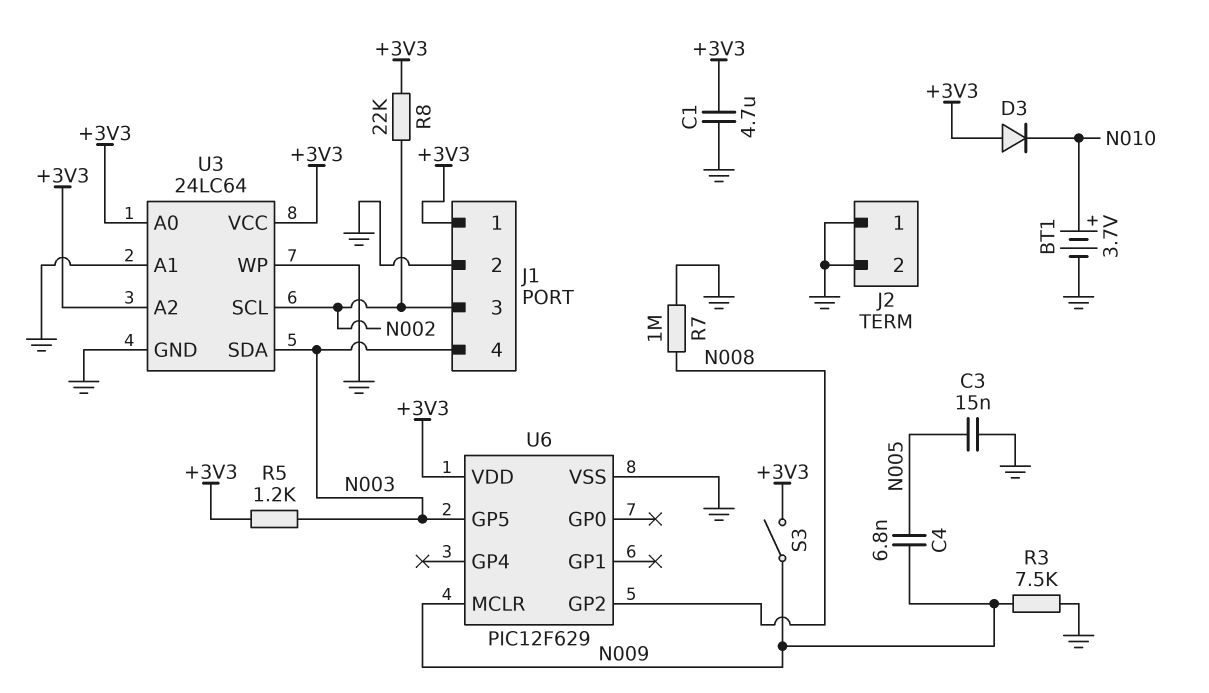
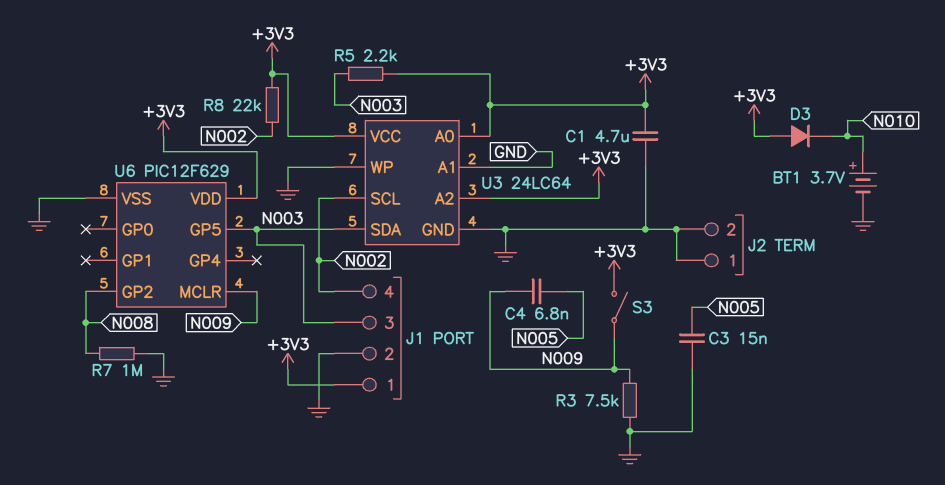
J1 pin 3: N002 -> N003
J1 pin 4: N003 -> N002
R5: 1.2k (+3V3, N003) -> 2.2k (+3V3, N003)

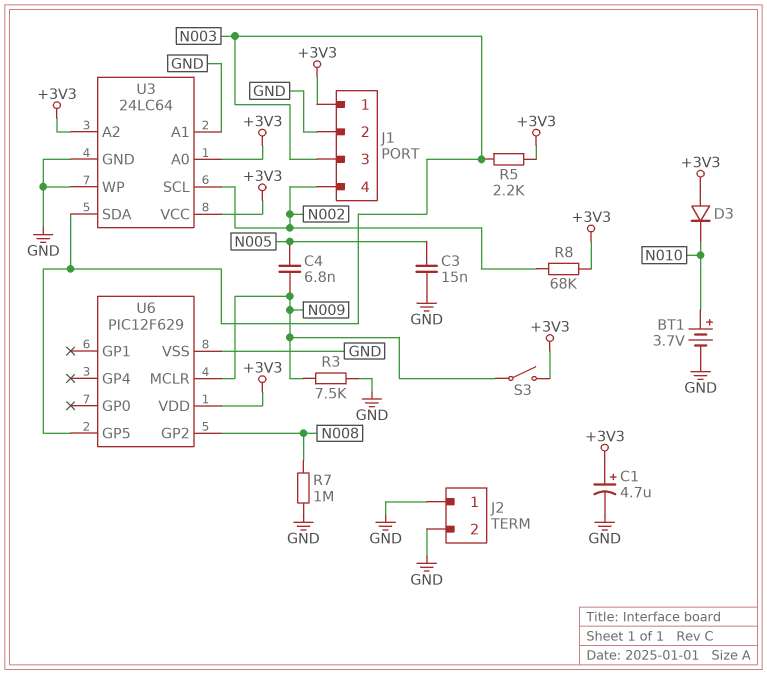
C1: 4.7uF (+3V3, GND) -> 4.7uF (plus +3V3, minus GND)
R8: 22k (+3V3, N002) -> 68k (+3V3, N002)

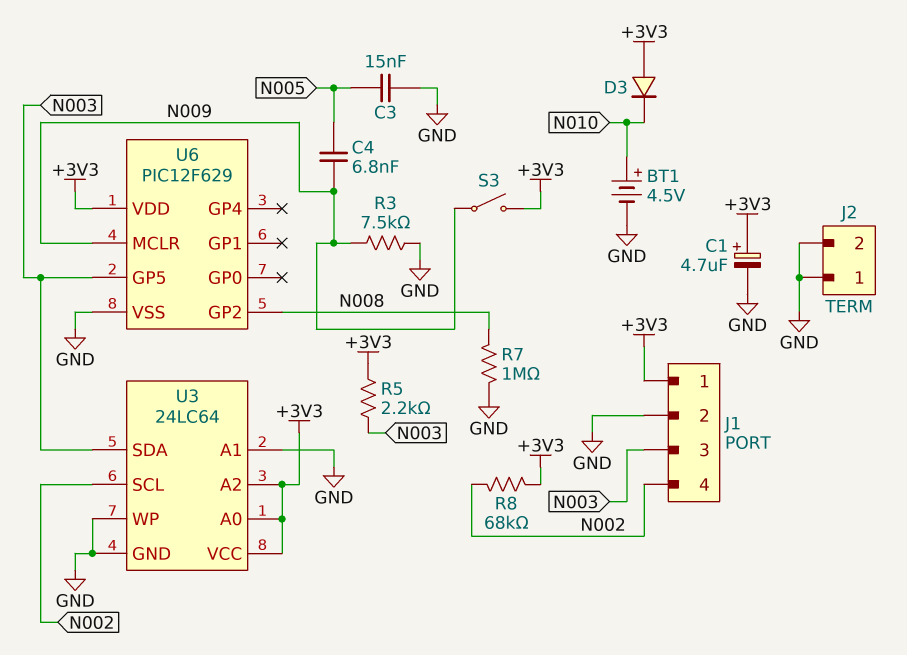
BT1: 3.7V (plus N010, minus GND) -> 4.5V (plus N010, minus GND)

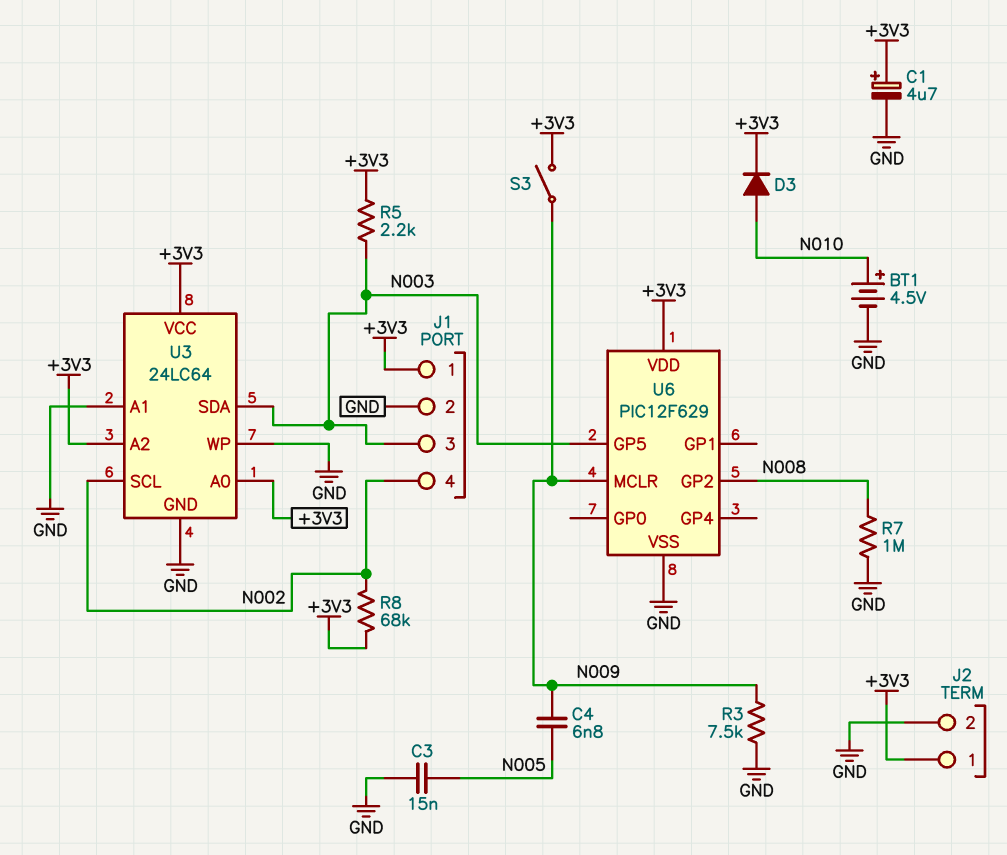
D3: diode (A +3V3, K N010) -> diode (A N010, K +3V3)
J2 pin 1: GND -> +3V3

